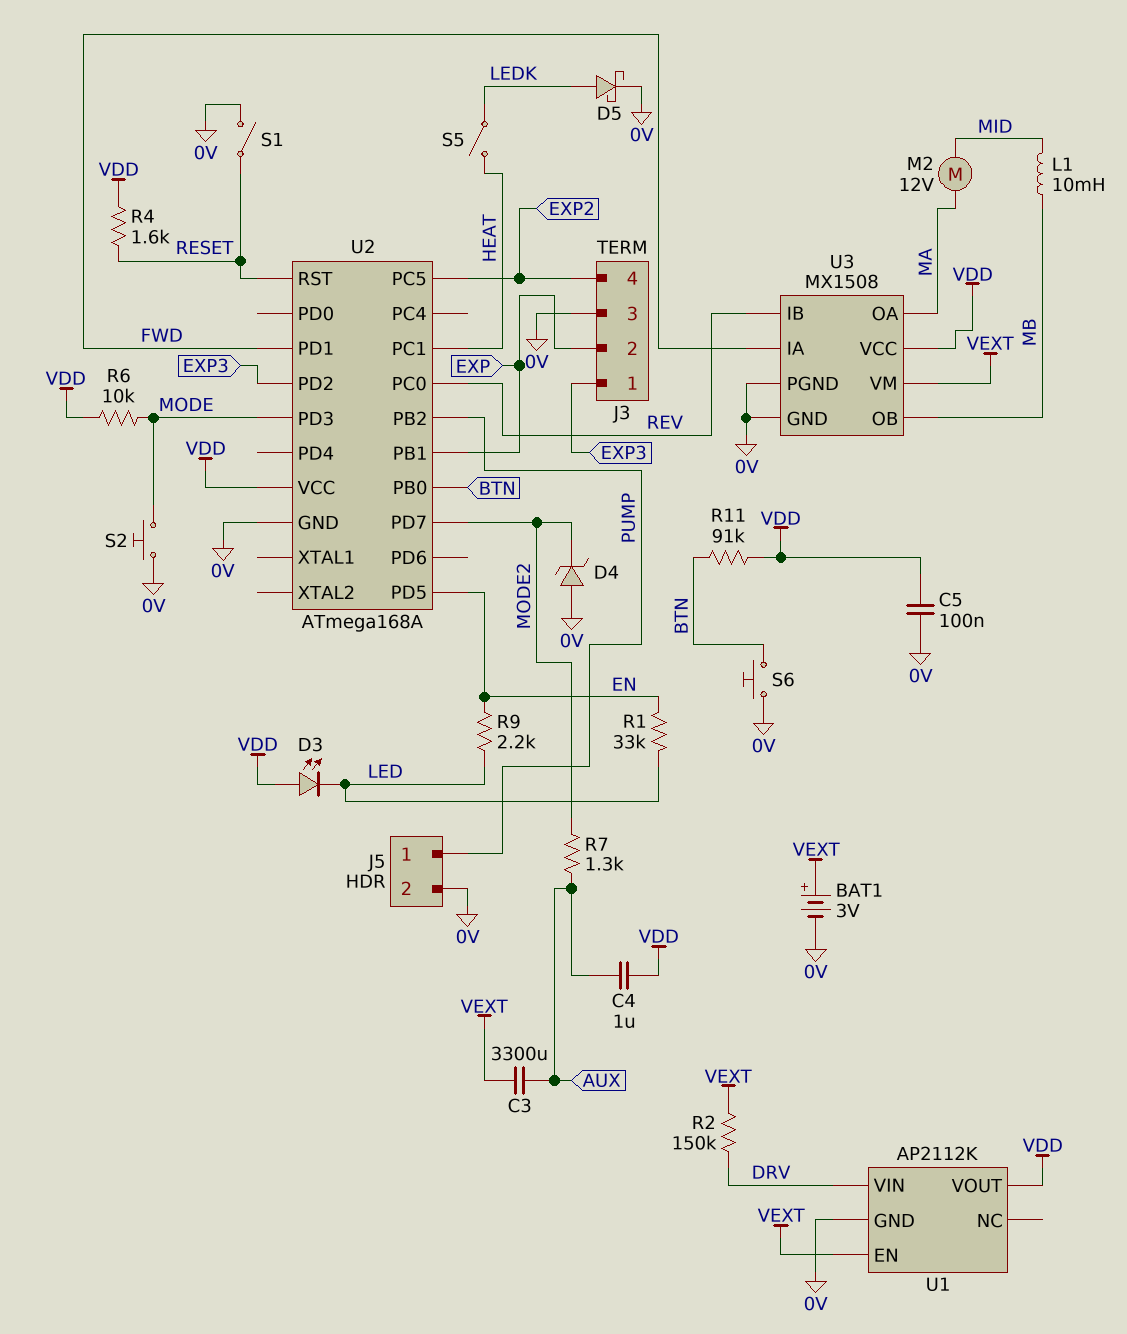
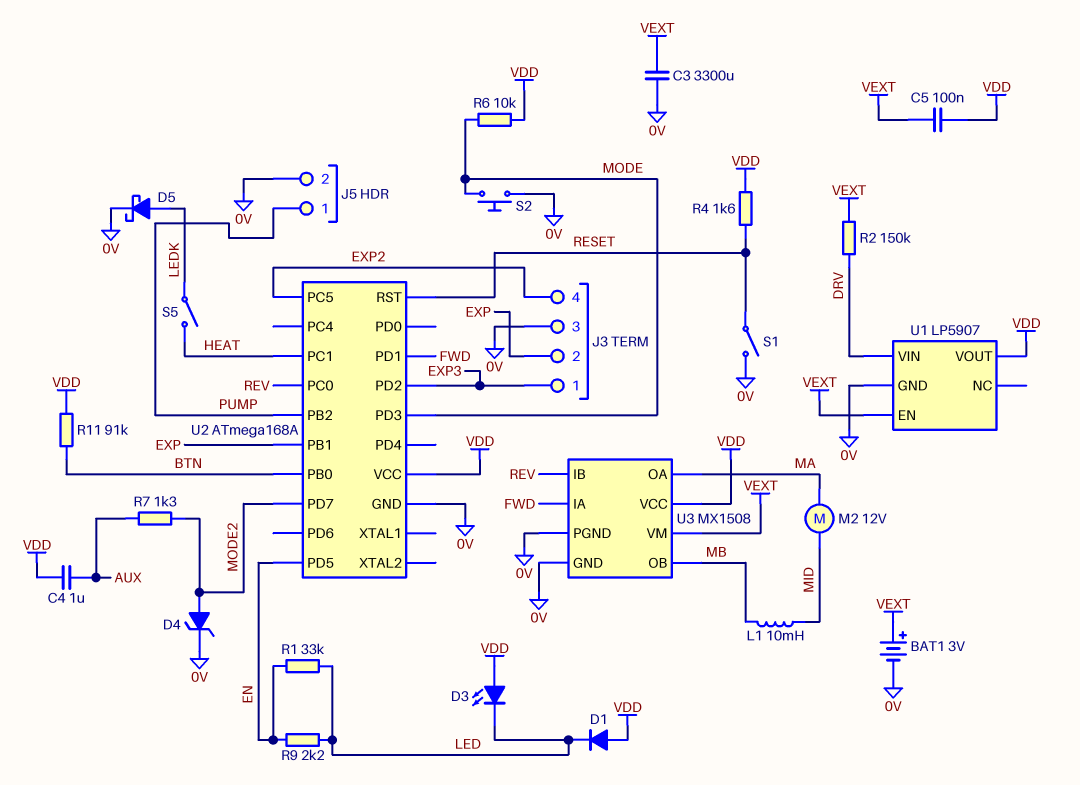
C3: 3300uF (AUX, VEXT) -> 3300uF (0V, VEXT)
C5: 100nF (0V, VDD) -> 100nF (VDD, VEXT)
D1: none -> diode (A VDD, K LED)
D4: zener (A 0V, K MODE2) -> zener (A MODE2, K 0V)
S6: button (0V, BTN) -> none
U1: AP2112K -> LP5907

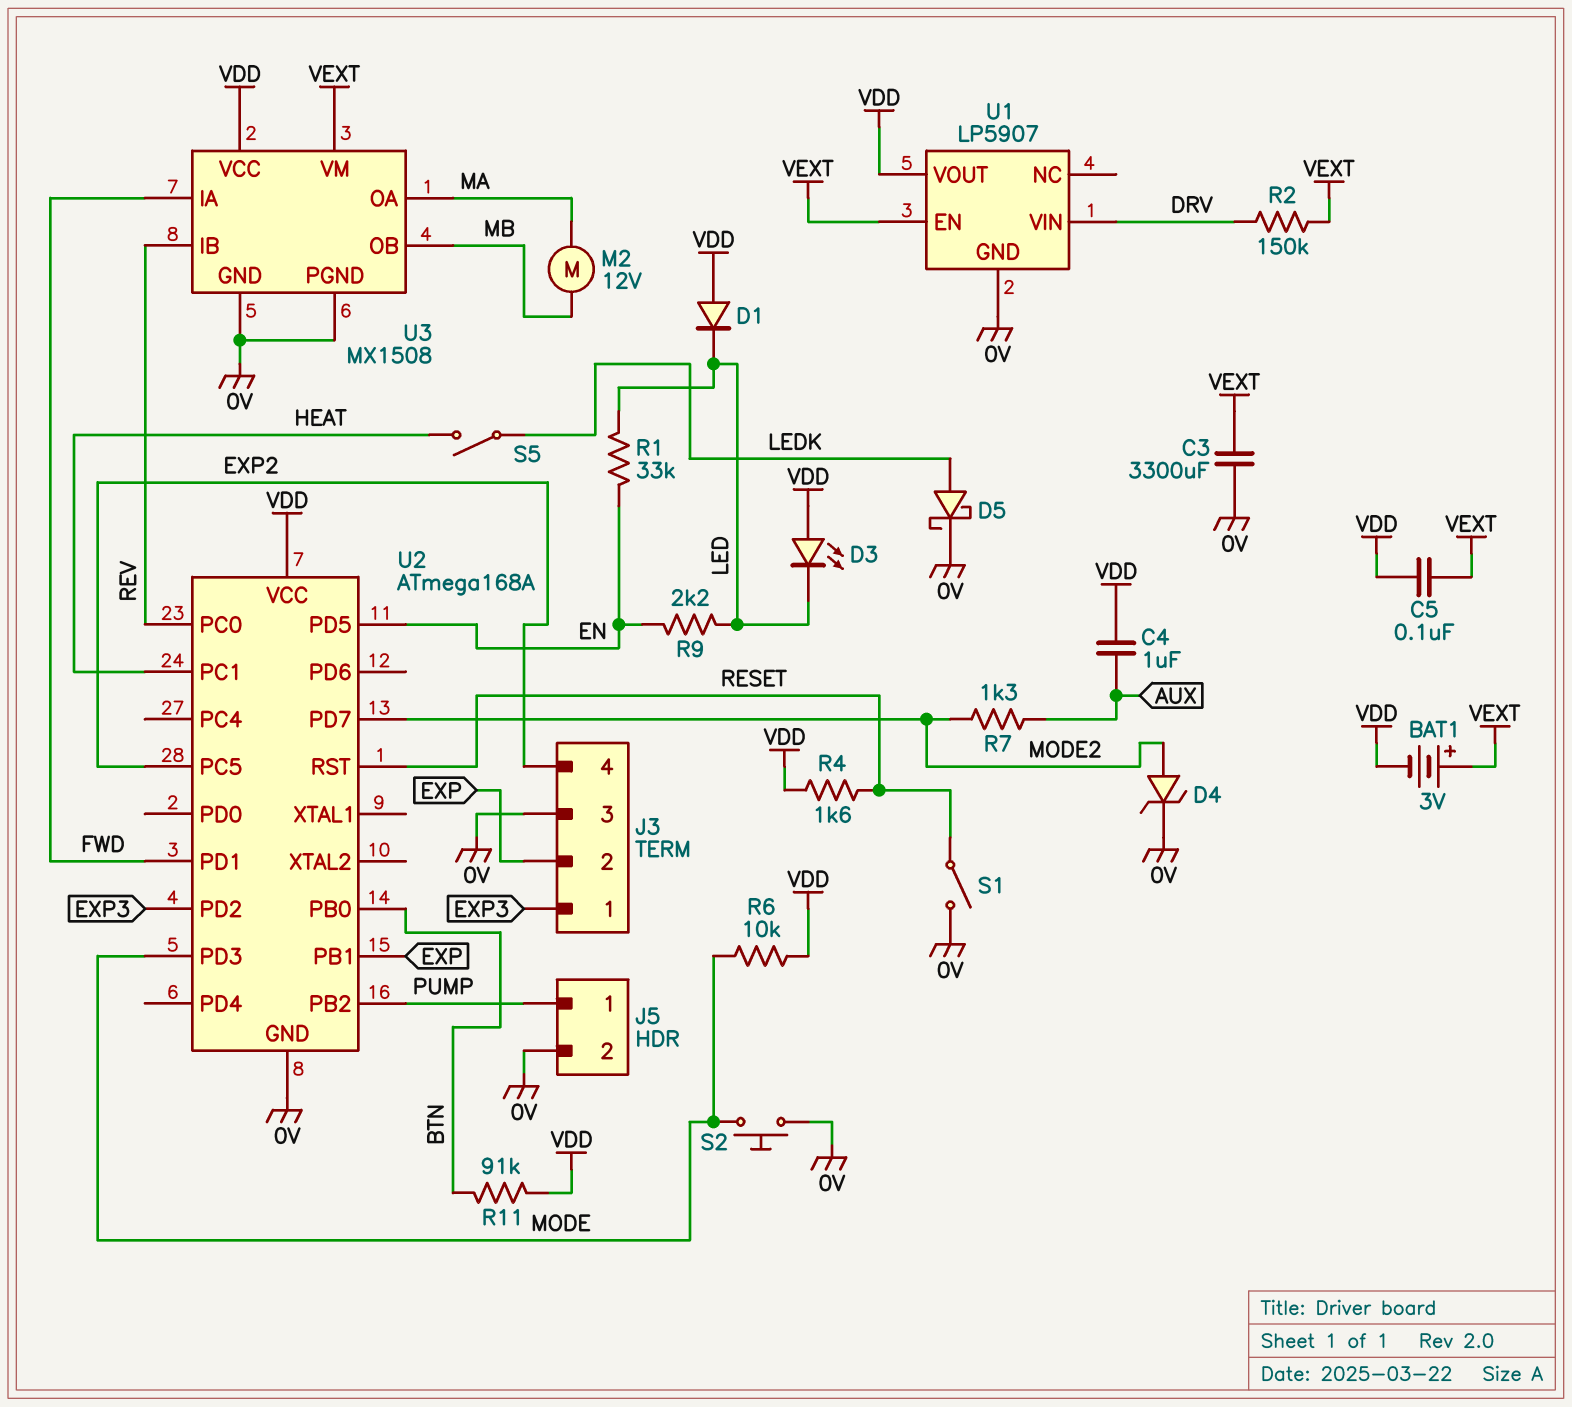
BAT1: 3V (plus VEXT, minus 0V) -> 3V (plus VEXT, minus VDD)
L1: 10mH (MB, MID) -> none
M2: motor 12V (MA, MID) -> motor 12V (MA, MB)

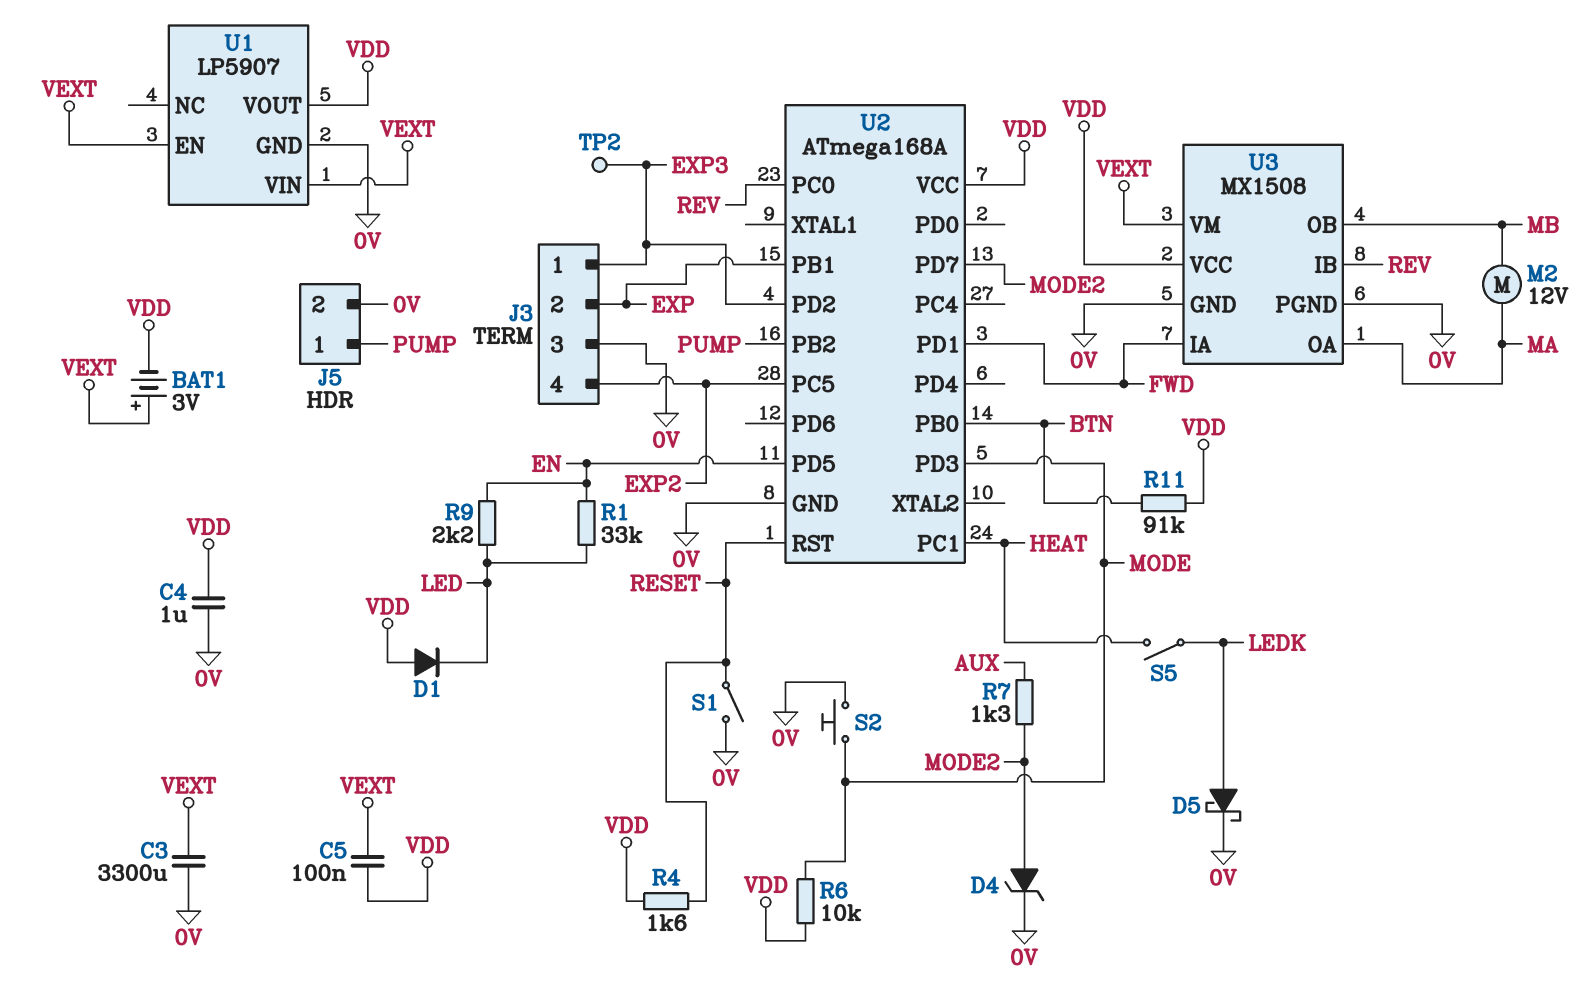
C4: 1uF (AUX, VDD) -> 1uF (0V, VDD)
D3: LED (A VDD, K LED) -> none
R2: 150k (DRV, VEXT) -> none
TP2: none -> test point (EXP3)
U1 pin VIN: DRV -> VEXT

